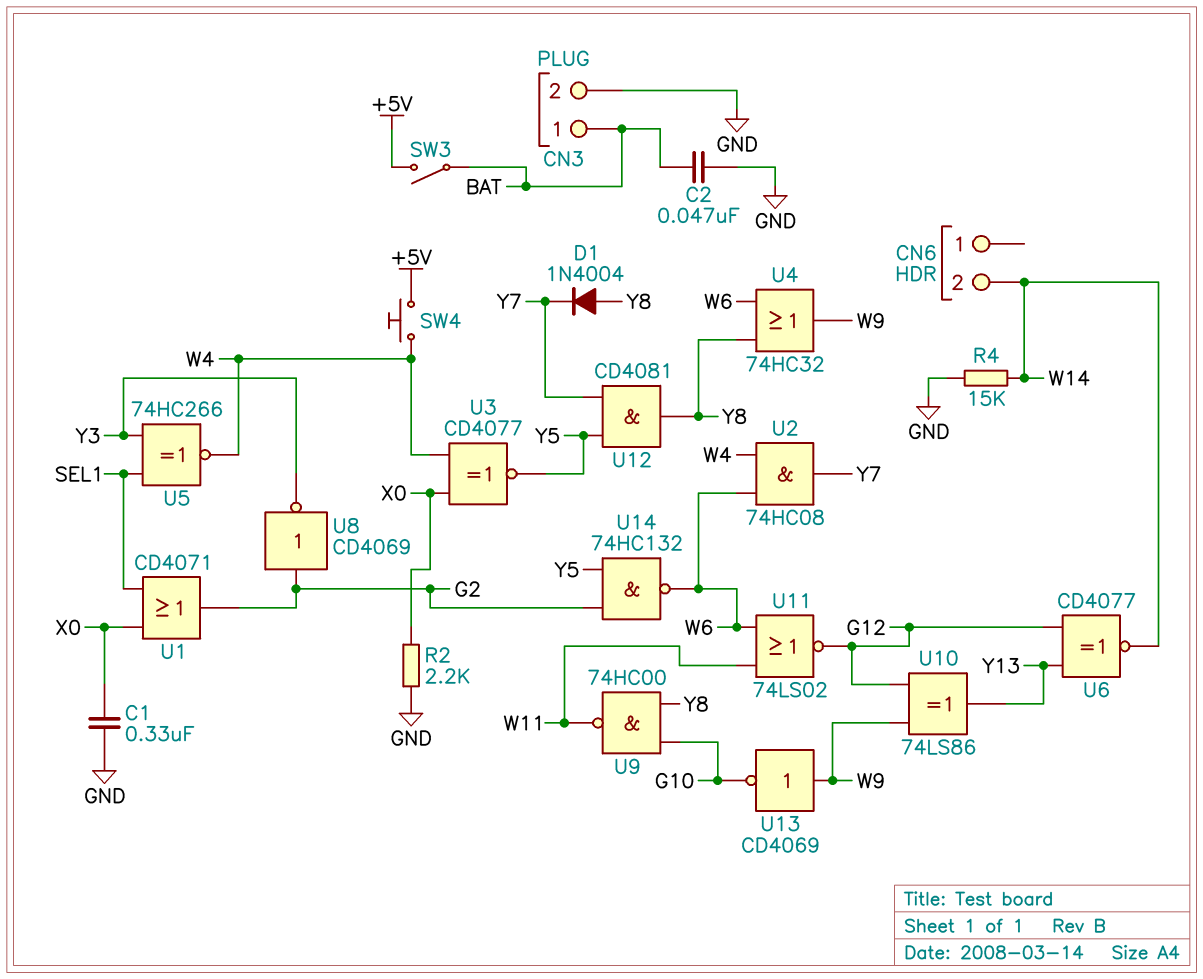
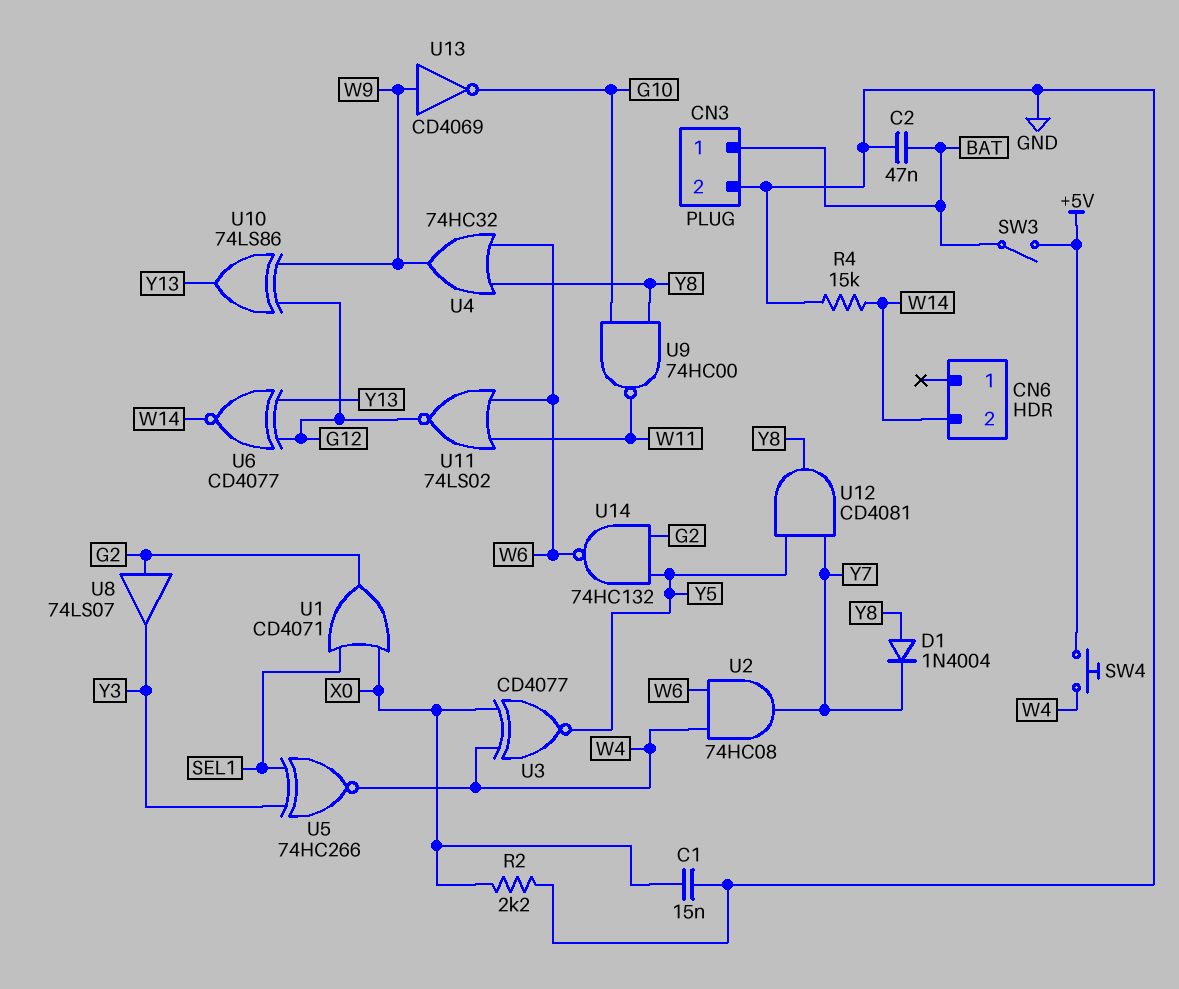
C1: 330nF (GND, X0) -> 15nF (GND, X0)
U8: NOT CD4069 (in G2, out Y3) -> buffer 74LS07 (in G2, out Y3)

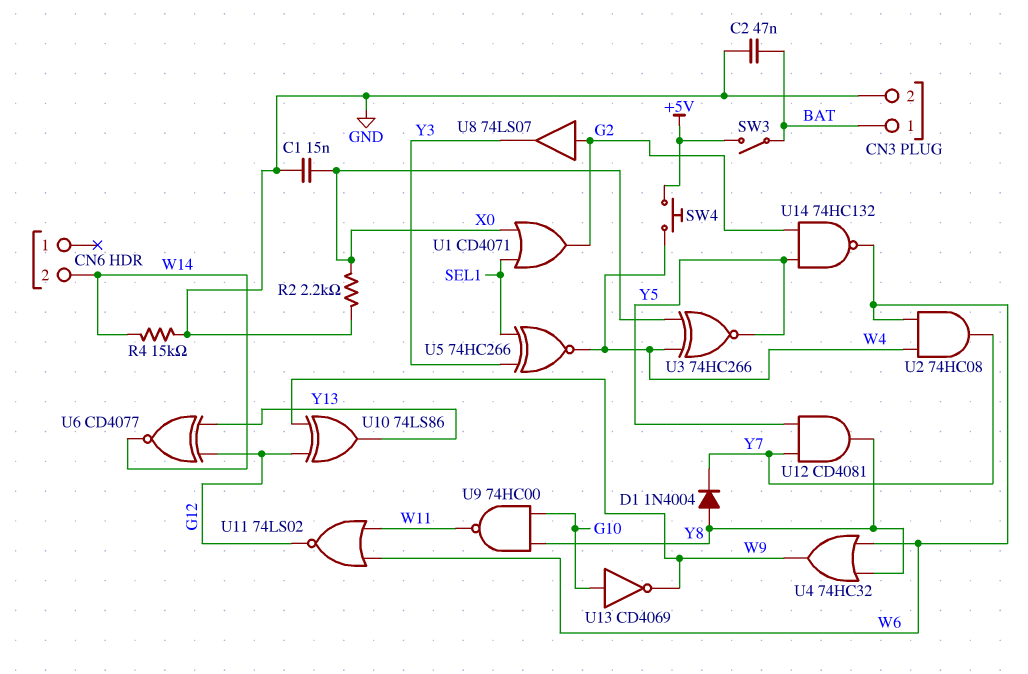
U3: XNOR CD4077 (in W4, in X0, out Y5) -> XNOR 74HC266 (in W4, in X0, out Y5)
U13: NOT CD4069 (in W9, out G10) -> NOT CD4069 (in G10, out W9)

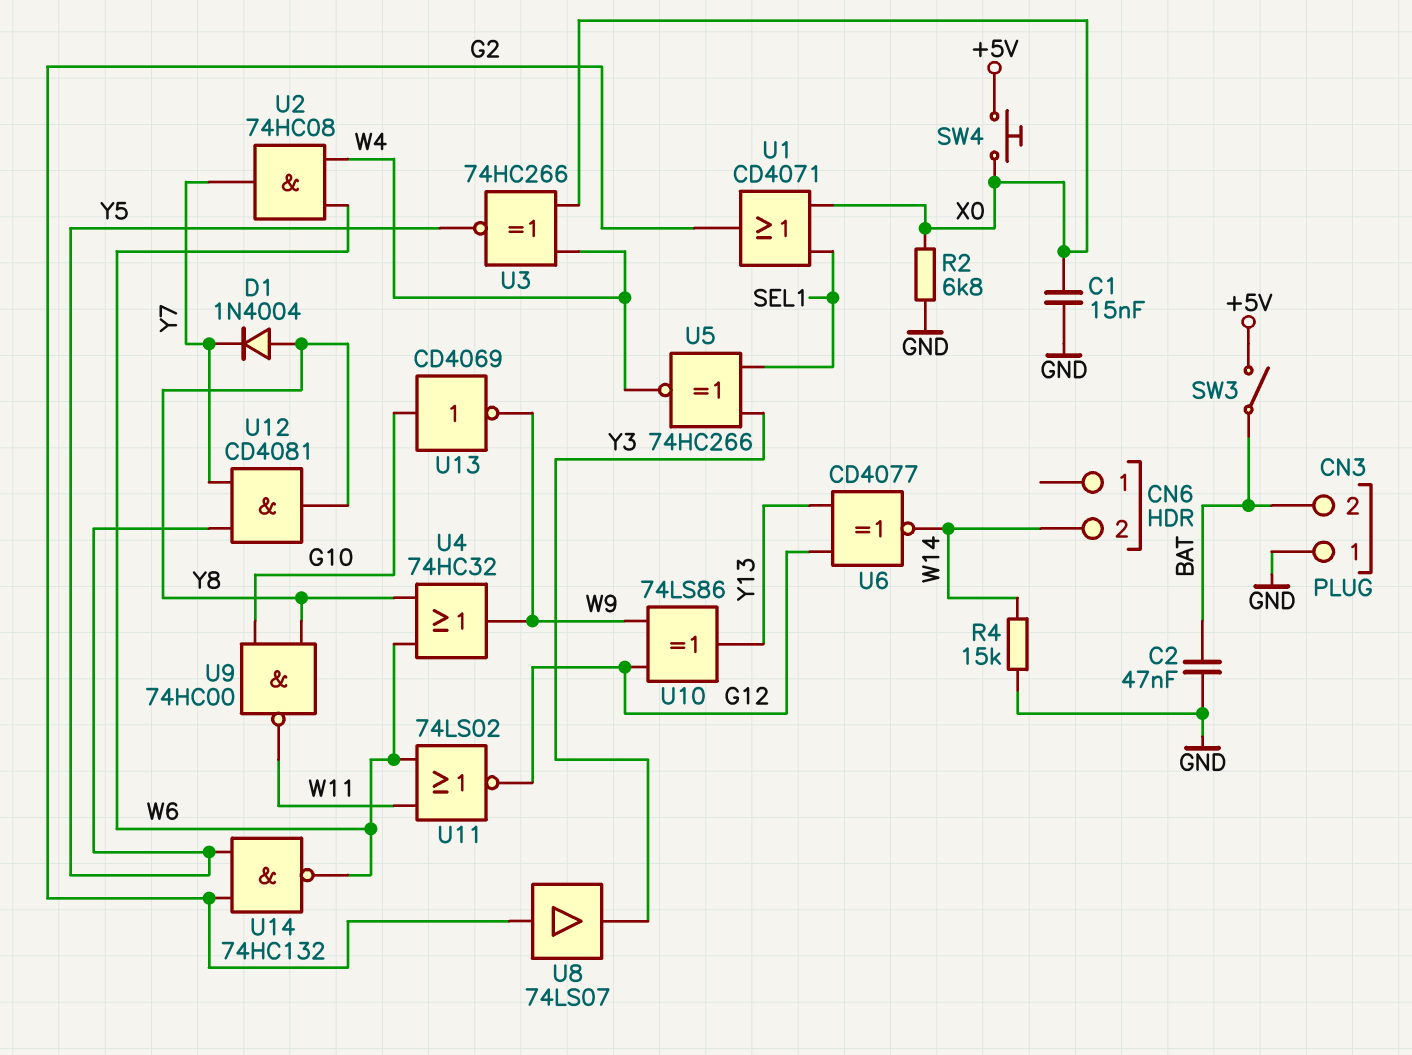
CN3 pin 1: BAT -> GND
CN3 pin 2: GND -> BAT
R2: 2.2k (GND, X0) -> 6.8k (GND, X0)
SW4: button (+5V, W4) -> button (+5V, X0)

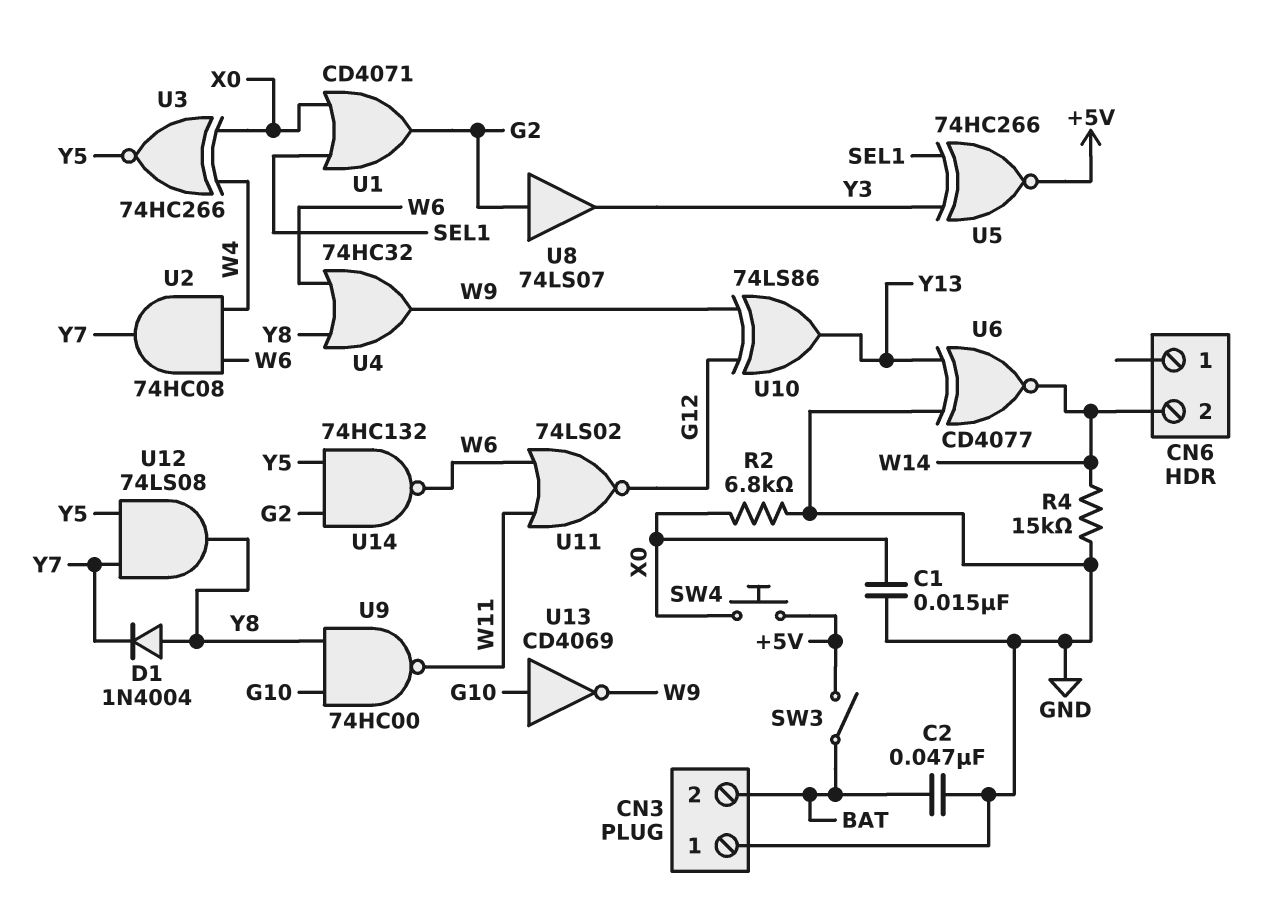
U5: XNOR 74HC266 (in SEL1, in Y3, out W4) -> XNOR 74HC266 (in SEL1, in Y3, out +5V)
U6: XNOR CD4077 (in G12, in Y13, out W14) -> XNOR CD4077 (in GND, in Y13, out W14)
U12: AND CD4081 (in Y5, in Y7, out Y8) -> AND 74LS08 (in Y5, in Y7, out Y8)

